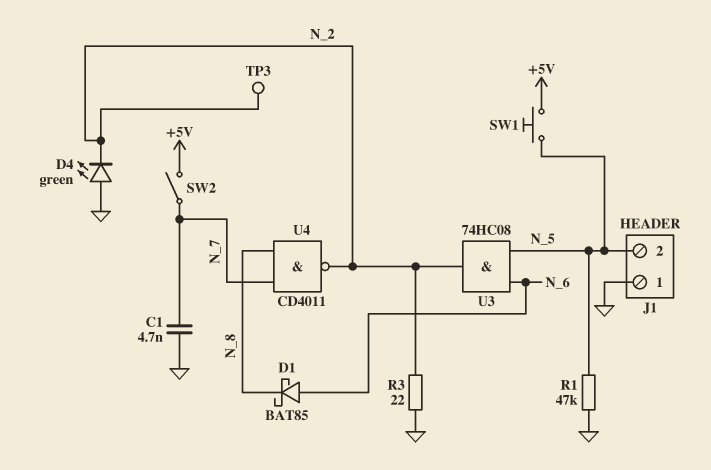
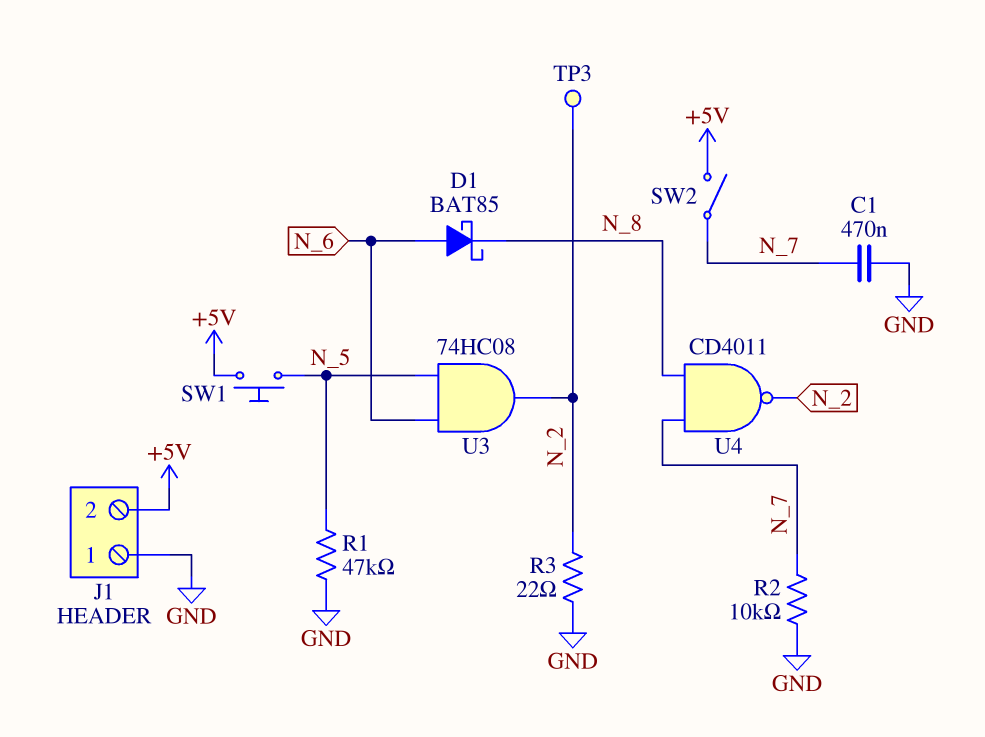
C1: 4.7nF (GND, N_7) -> 470nF (GND, N_7)
D4: LED green (A GND, K N_2) -> none
J1 pin 2: N_5 -> +5V
R2: none -> 10k (GND, N_7)

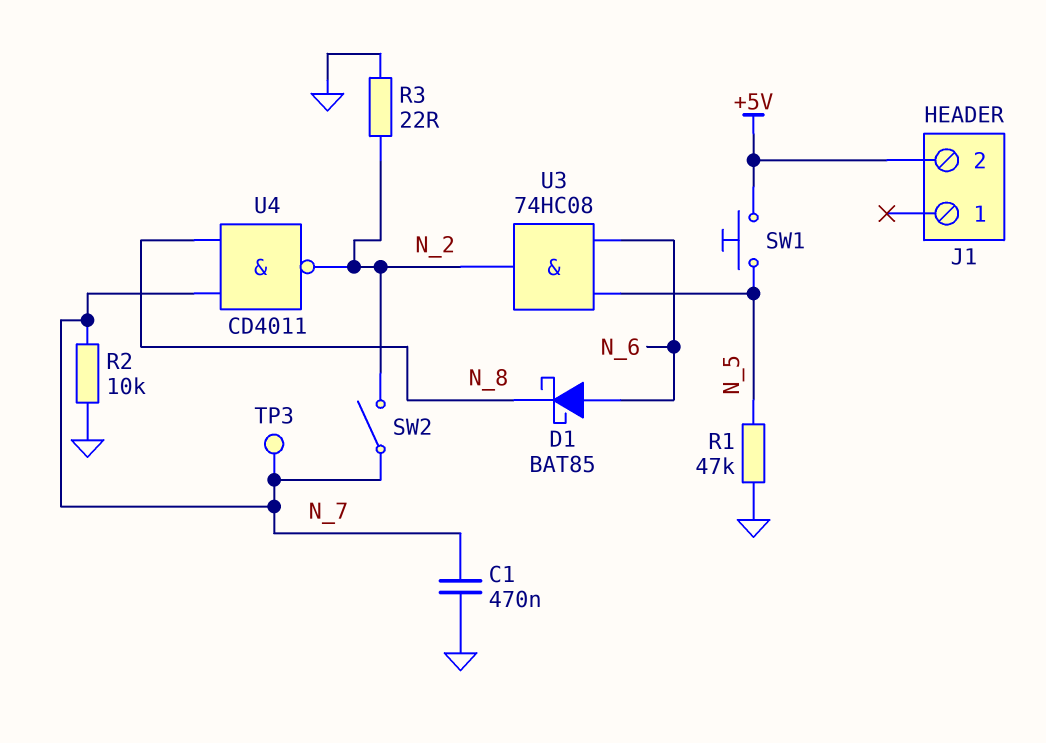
J1 pin 1: GND -> none
SW2: switch (+5V, N_7) -> switch (N_2, N_7)
TP3: test point (N_2) -> test point (N_7)

